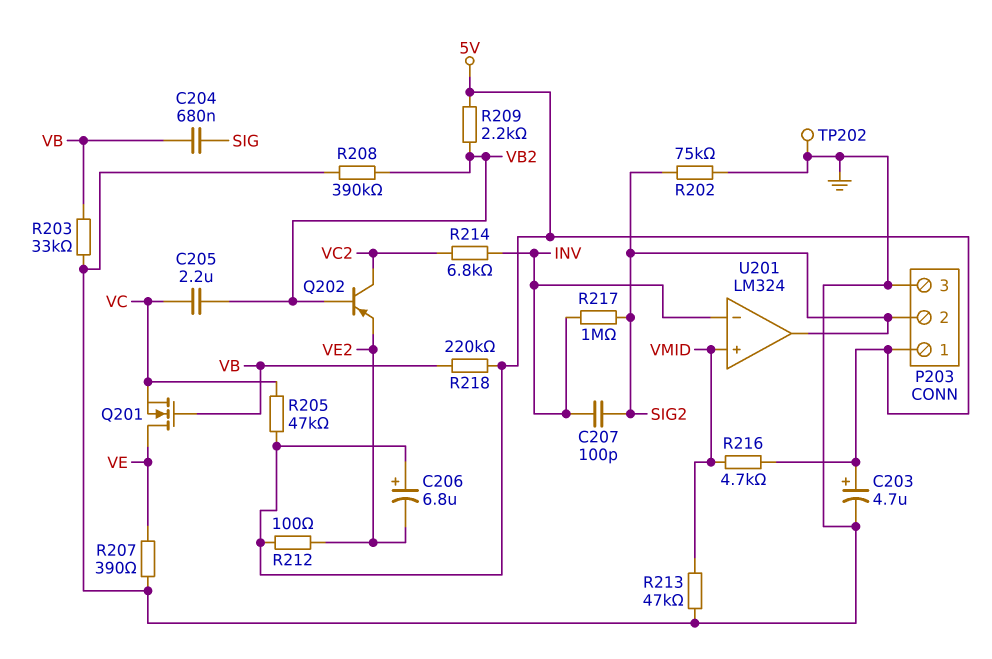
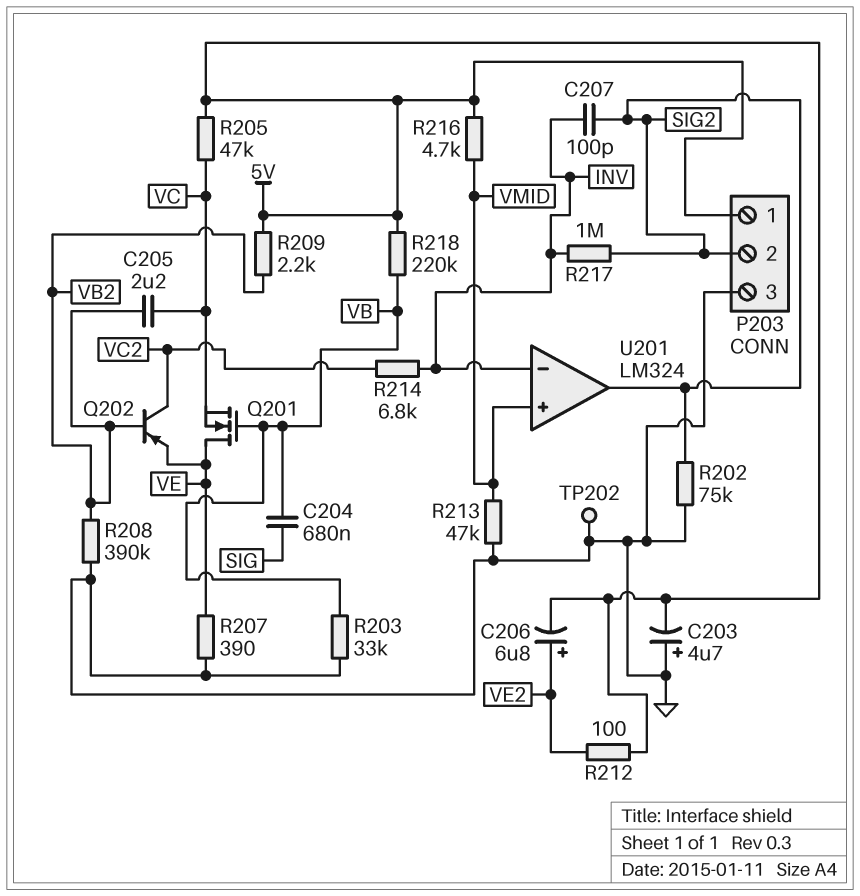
C203: 4.7uF (plus 5V, minus GND) -> 4.7uF (plus GND, minus 5V)
C206: 6.8uF (plus 5V, minus VE2) -> 6.8uF (plus VE2, minus 5V)
Q202: PNP (B VB2, C VC2, E VE2) -> PNP (B VB2, C VC2, E VE)

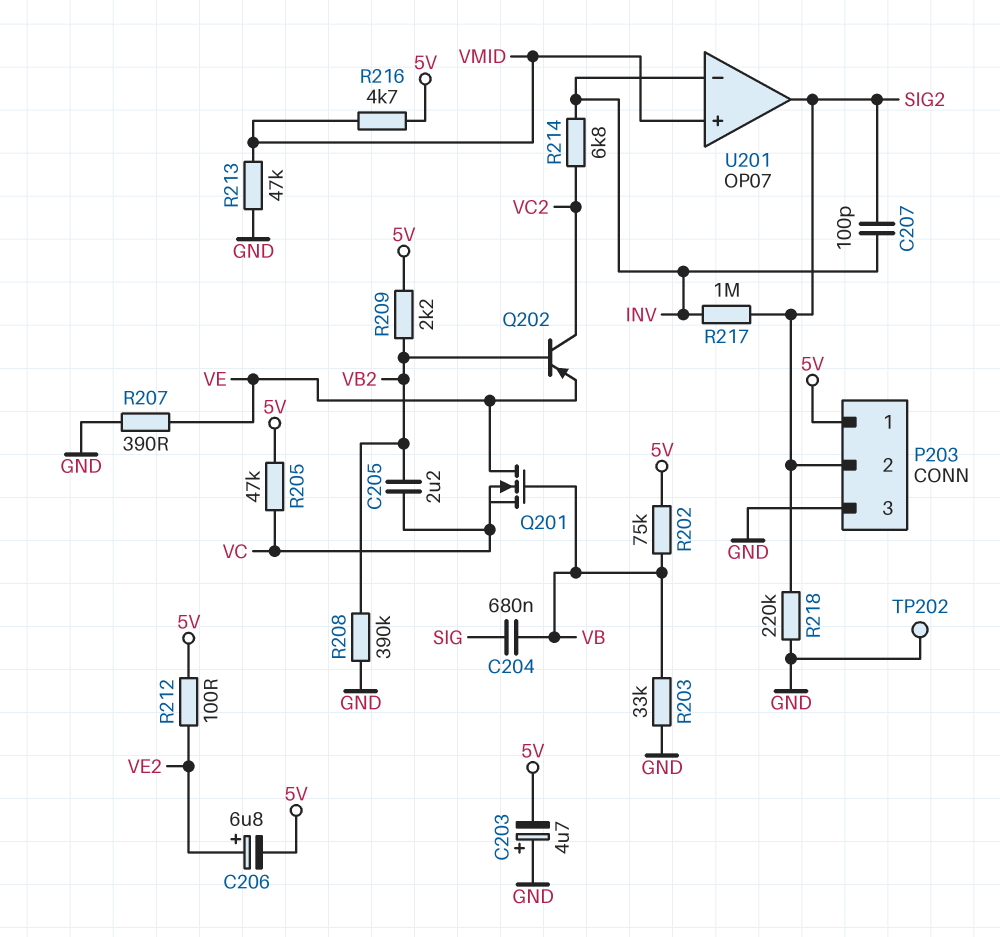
R202: 75k (GND, SIG2) -> 75k (5V, VB)
R218: 220k (5V, VB) -> 220k (GND, SIG2)
U201: LM324 -> OP07

